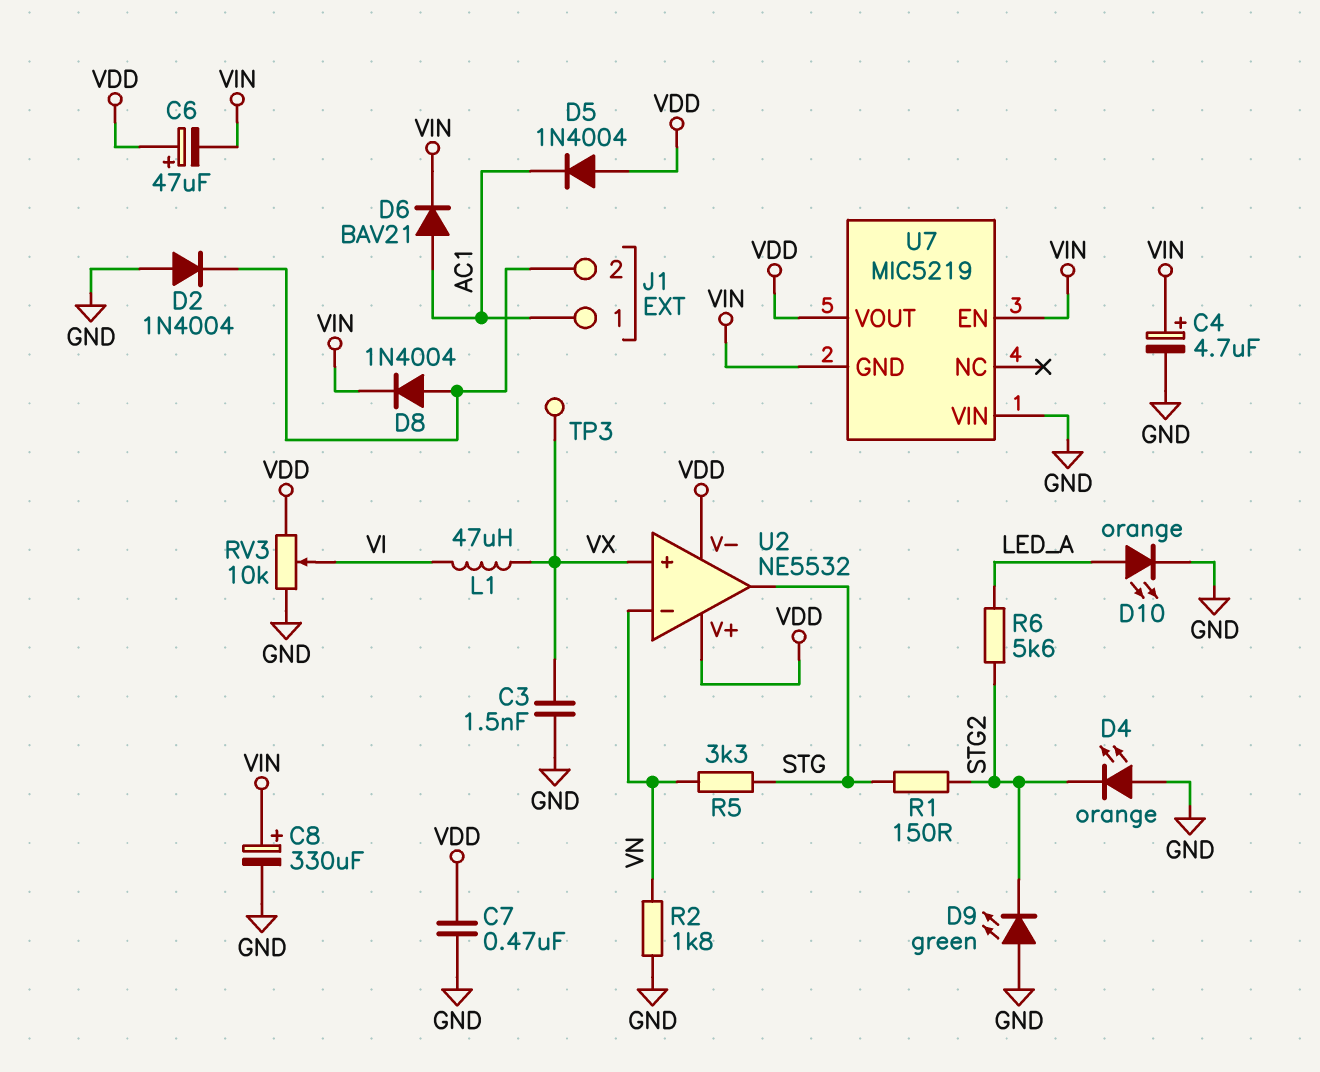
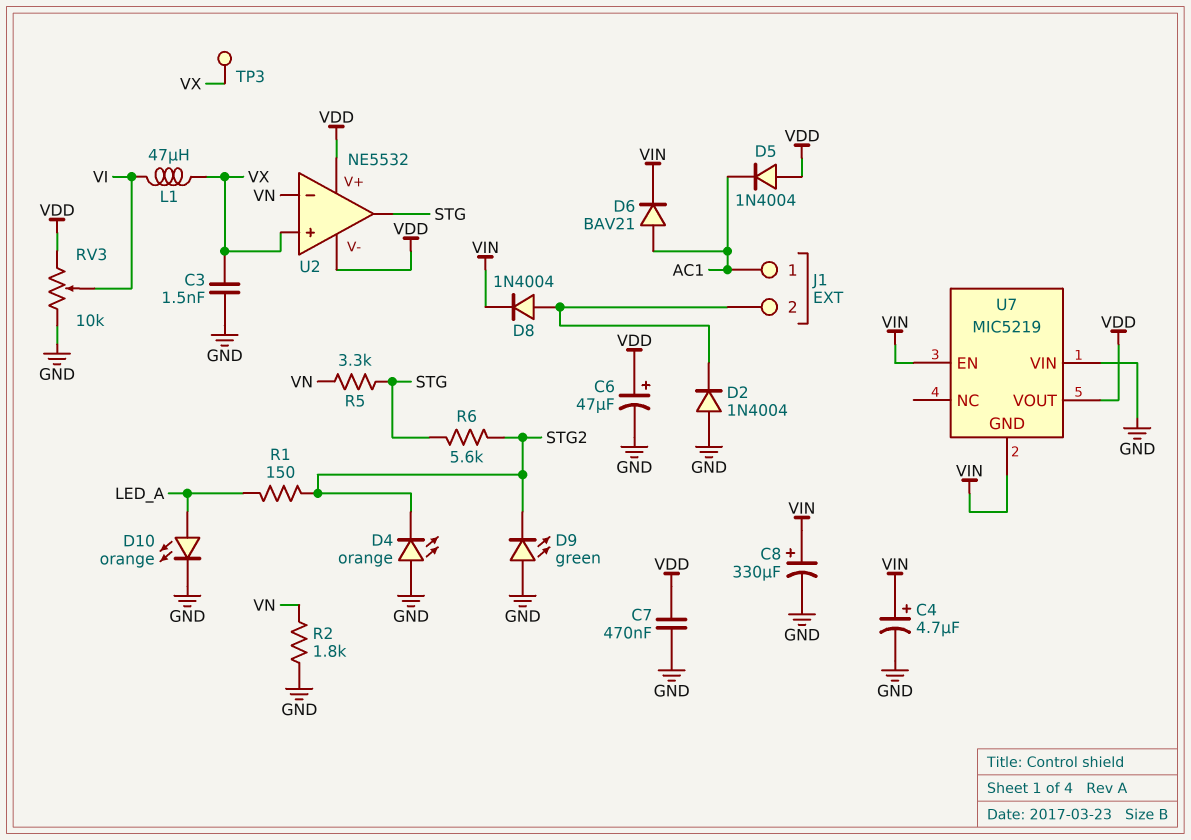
C6: 47uF (plus VDD, minus VIN) -> 47uF (plus VDD, minus GND)
R1: 150 (STG, STG2) -> 150 (LED_A, STG2)
R6: 5.6k (LED_A, STG2) -> 5.6k (STG, STG2)

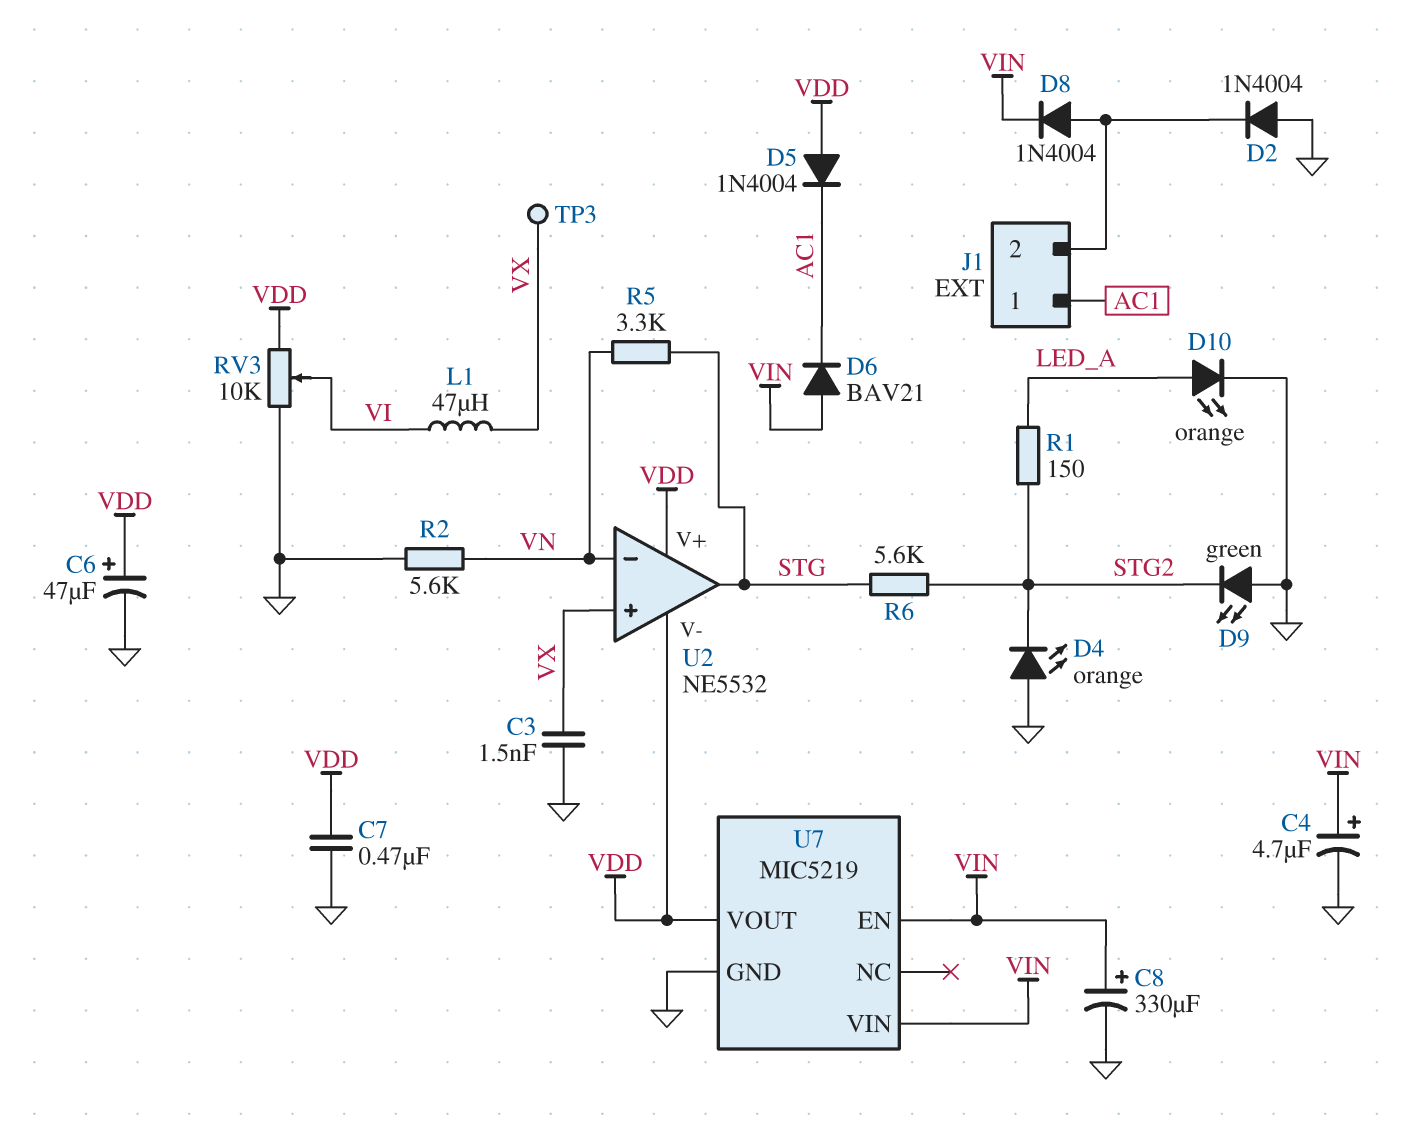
D6: diode BAV21 (A AC1, K VIN) -> diode BAV21 (A VIN, K AC1)
R2: 1.8k (GND, VN) -> 5.6k (GND, VN)
U7 pin GND: VIN -> GND
U7 pin VIN: GND -> VIN

